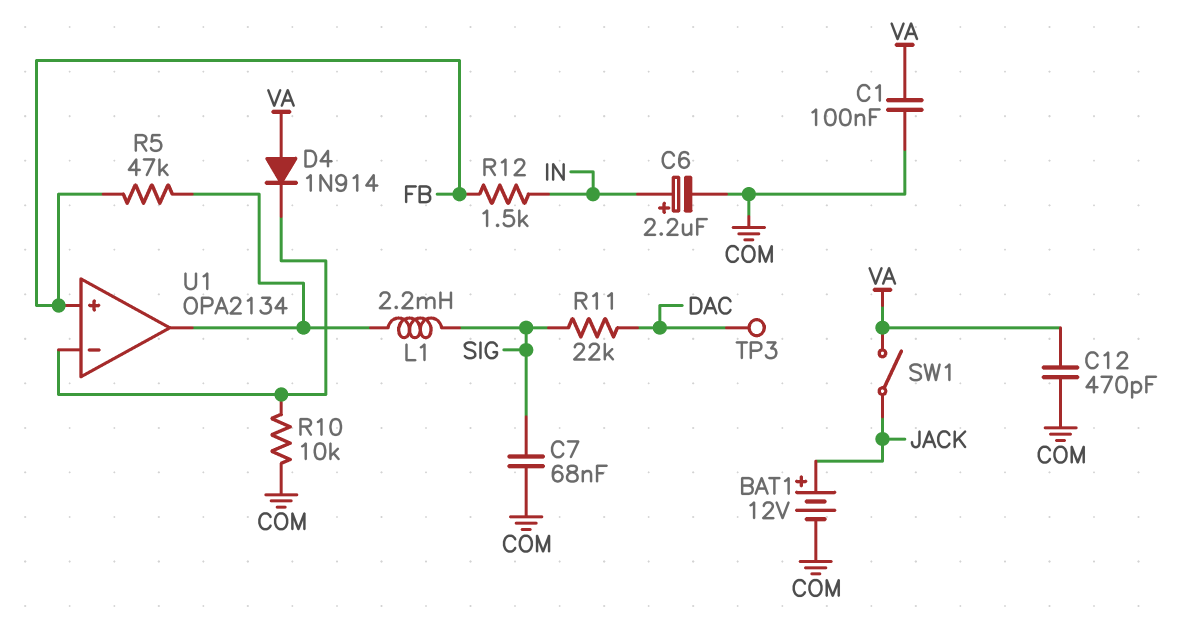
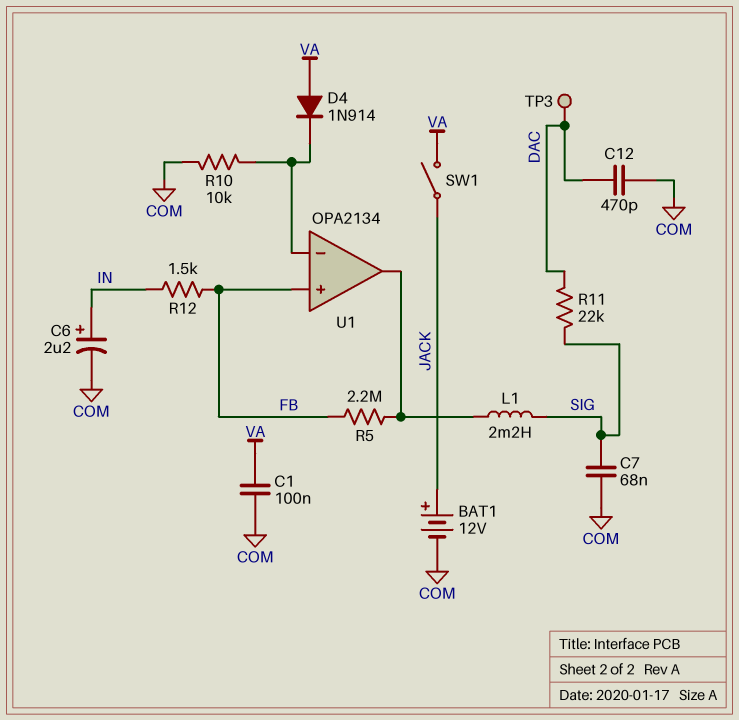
C12: 470pF (COM, VA) -> 470pF (COM, DAC)
R5: 47k (FB, U1/out) -> 2.2M (FB, U1/out)

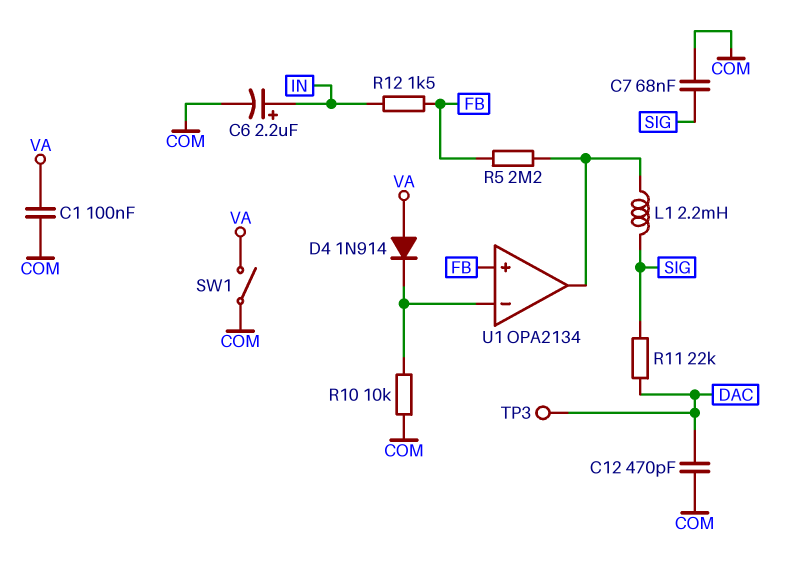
BAT1: 12V (plus JACK, minus COM) -> none
SW1: switch (JACK, VA) -> switch (COM, VA)

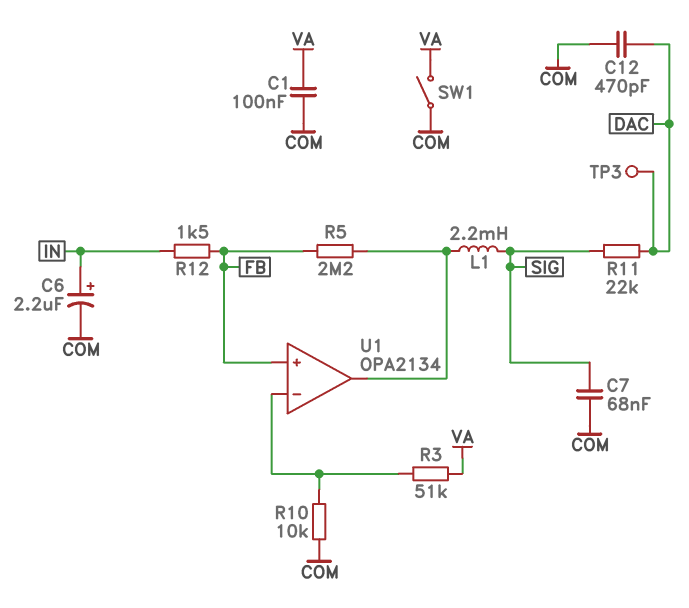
D4: diode 1N914 (A VA, K U1/in-) -> none
R3: none -> 51k (U1/in-, VA)

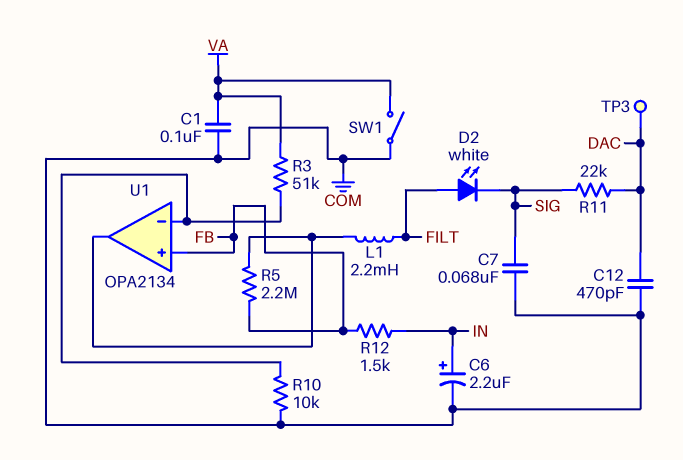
D2: none -> LED white (A FILT, K SIG)
L1: 2.2mH (SIG, U1/out) -> 2.2mH (FILT, U1/out)

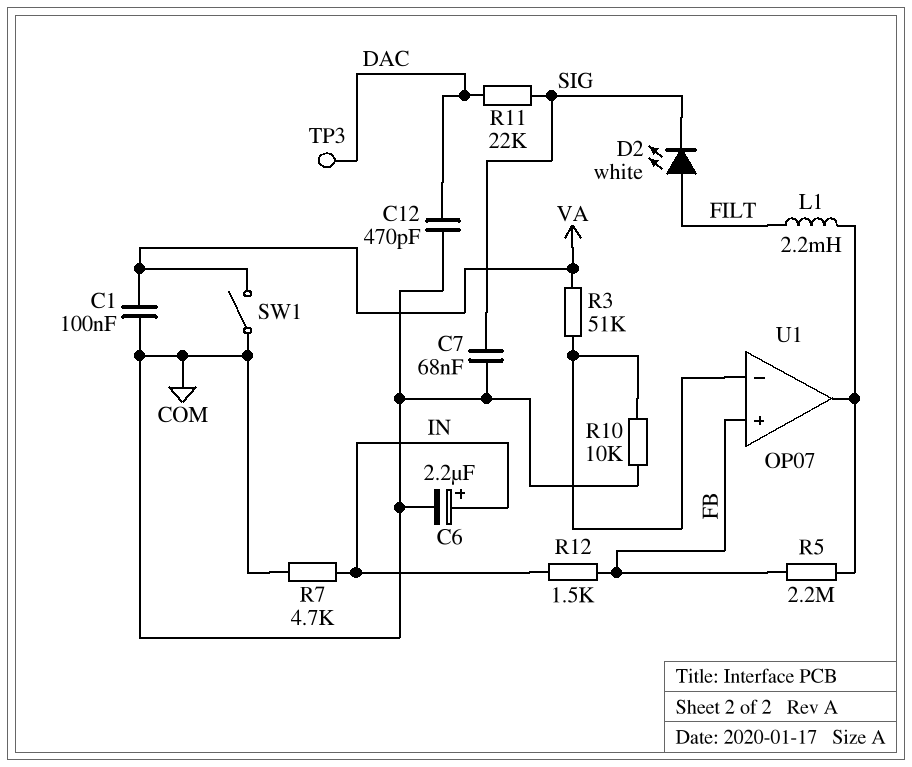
R7: none -> 4.7k (COM, IN)
U1: OPA2134 -> OP07

